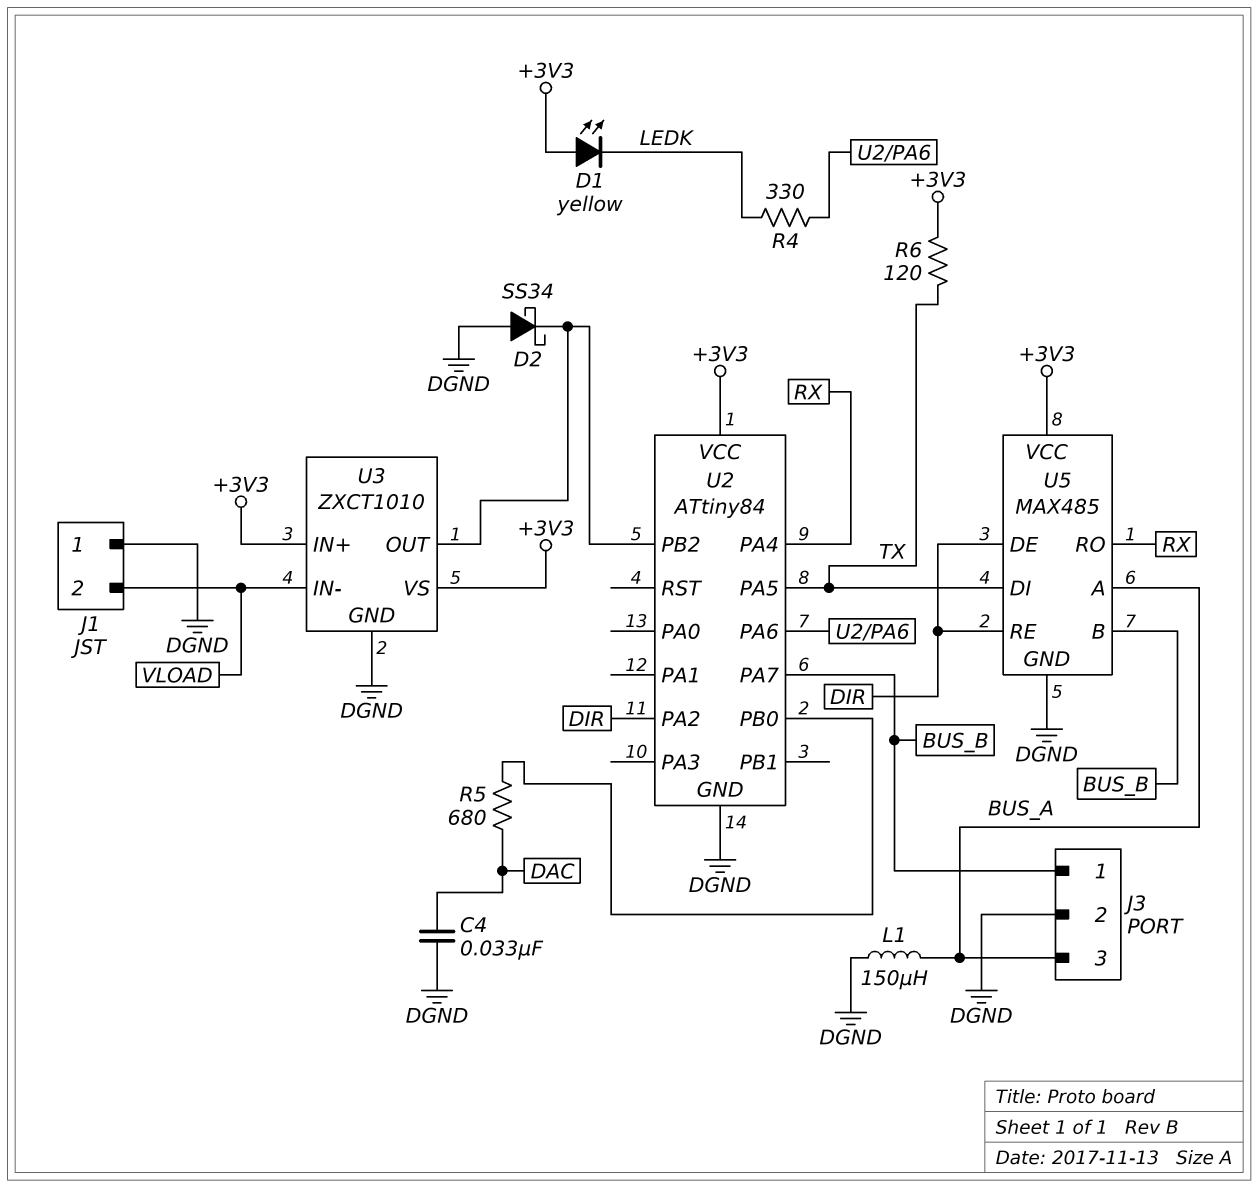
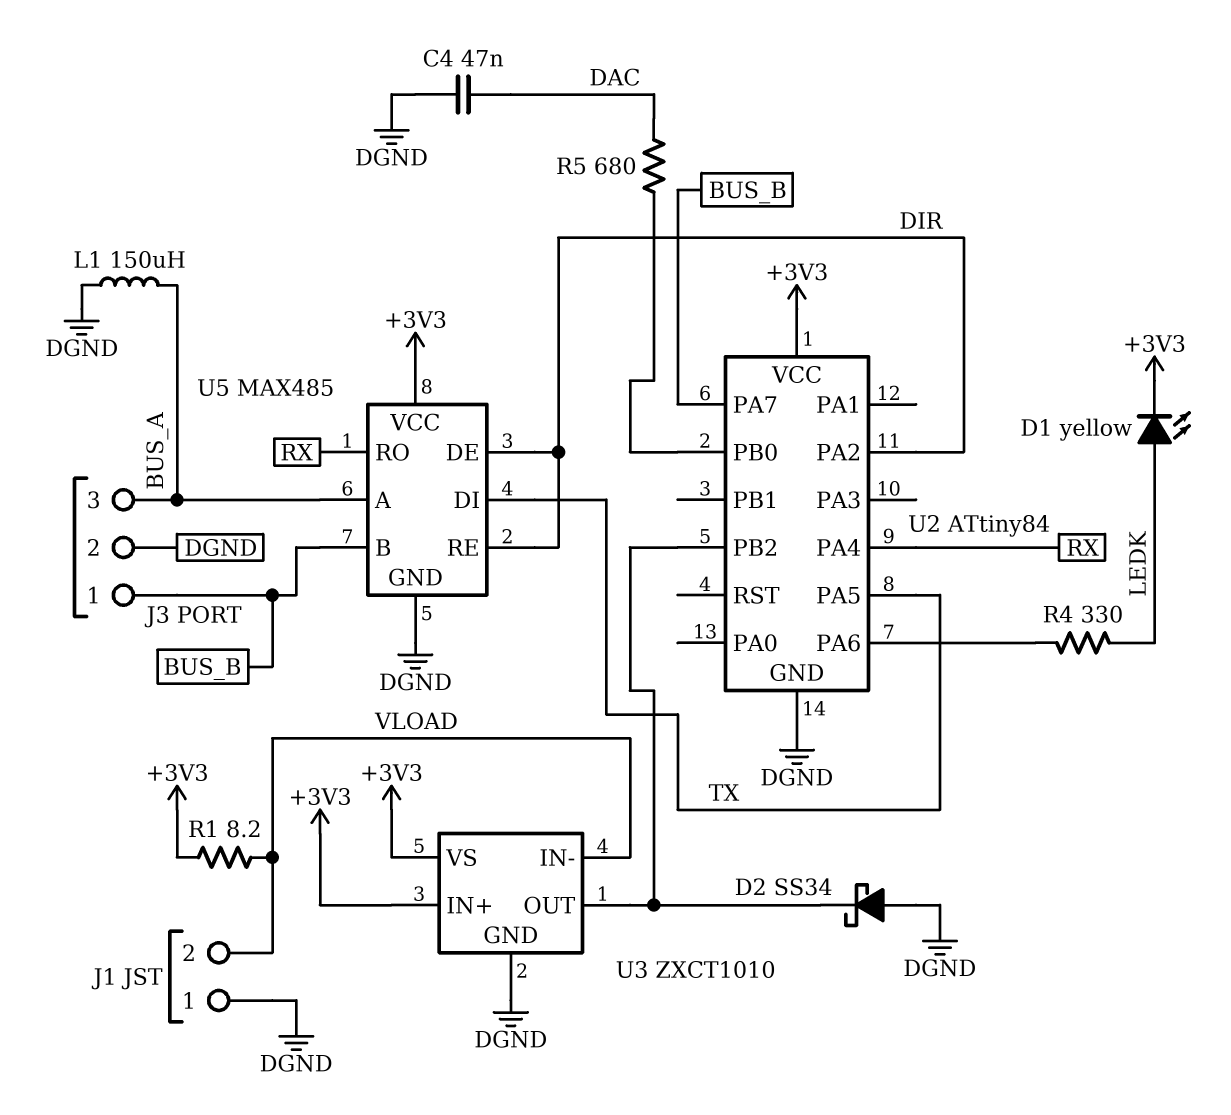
C4: 33nF (DAC, DGND) -> 47nF (DAC, DGND)
D1: LED yellow (A +3V3, K LEDK) -> LED yellow (A LEDK, K +3V3)
R1: none -> 8.2 (+3V3, VLOAD)
R6: 120 (+3V3, TX) -> none

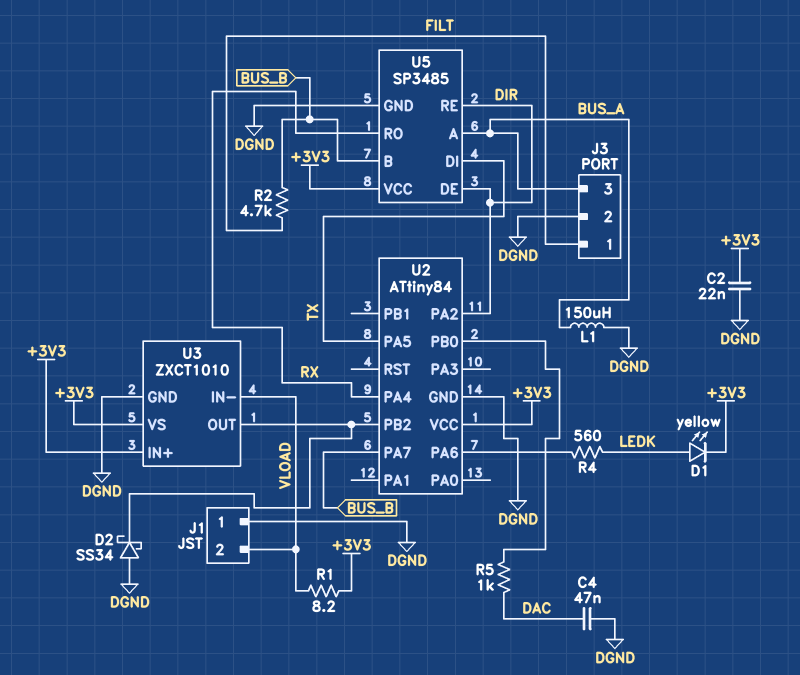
C2: none -> 22nF (+3V3, DGND)
J3 pin 1: BUS_B -> FILT
R2: none -> 4.7k (BUS_B, FILT)
R4: 330 (LEDK, U2/PA6) -> 560 (LEDK, U2/PA6)
R5: 680 (DAC, U2/PB0) -> 1k (DAC, U2/PB0)
U5: MAX485 -> SP3485

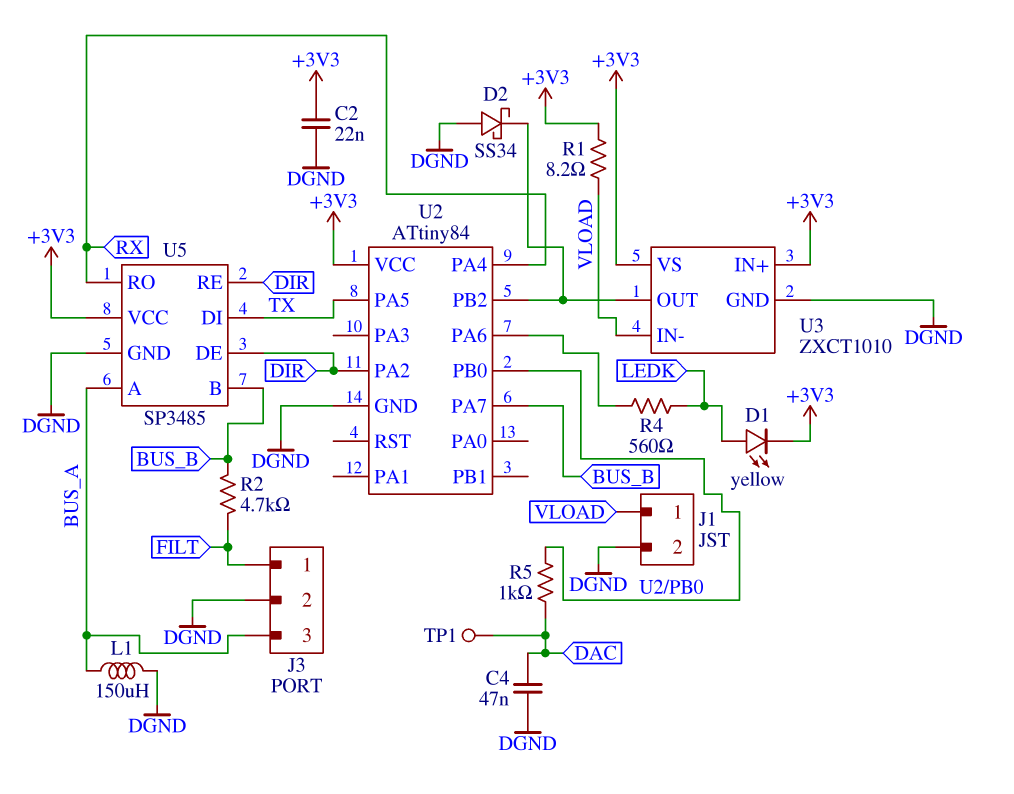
J1 pin 1: DGND -> VLOAD
J1 pin 2: VLOAD -> DGND
TP1: none -> test point (DAC)

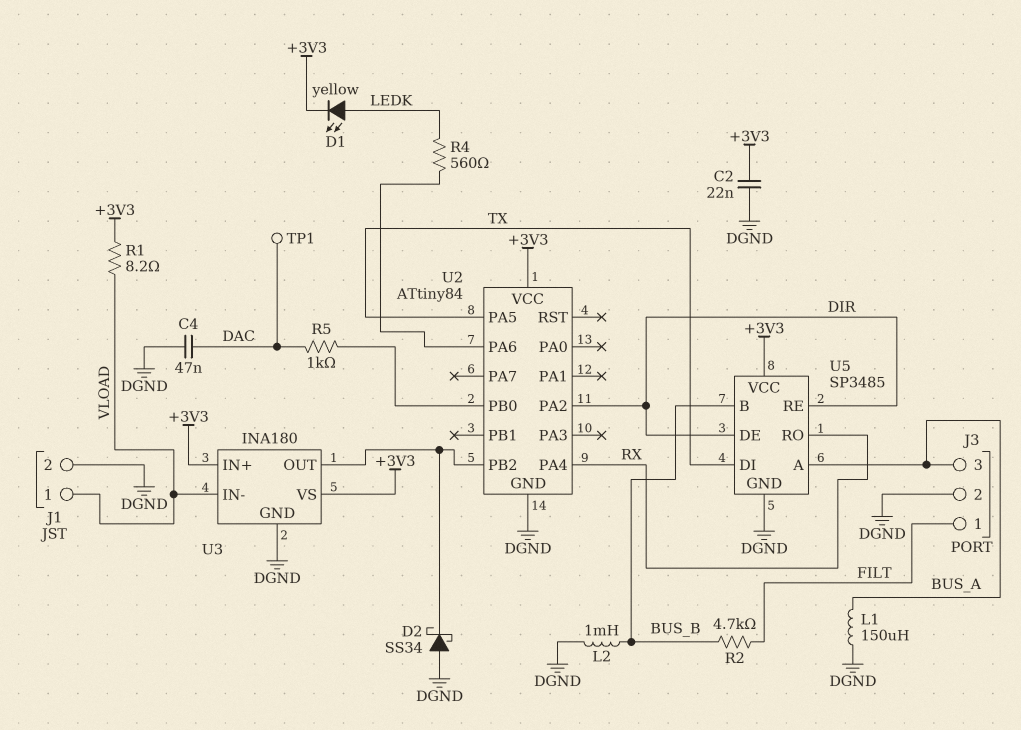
L2: none -> 1mH (BUS_B, DGND)
U2 pin PA7: BUS_B -> none
U3: ZXCT1010 -> INA180

